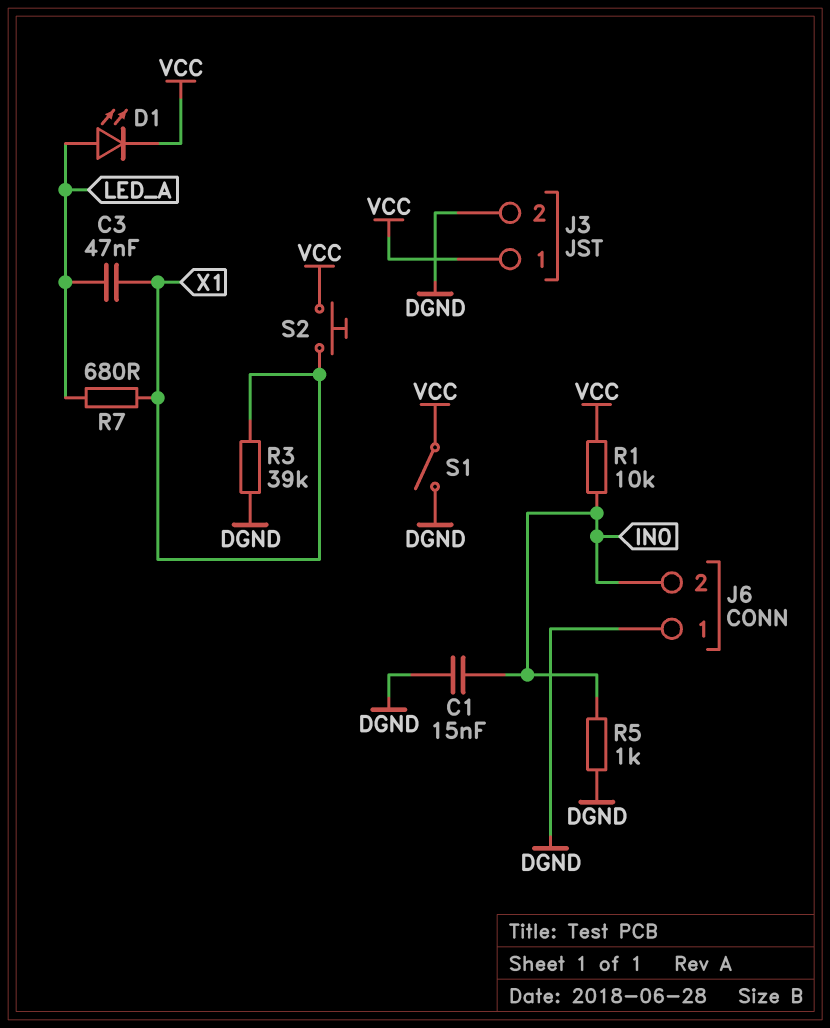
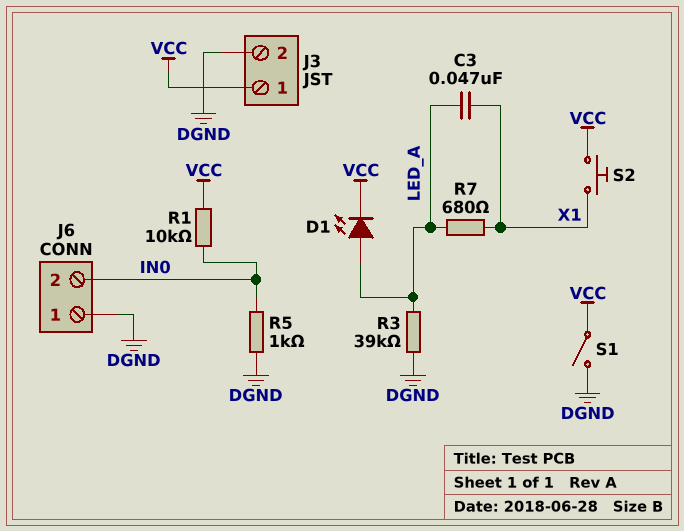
C1: 15nF (DGND, IN0) -> none
R3: 39k (DGND, X1) -> 39k (DGND, LED_A)

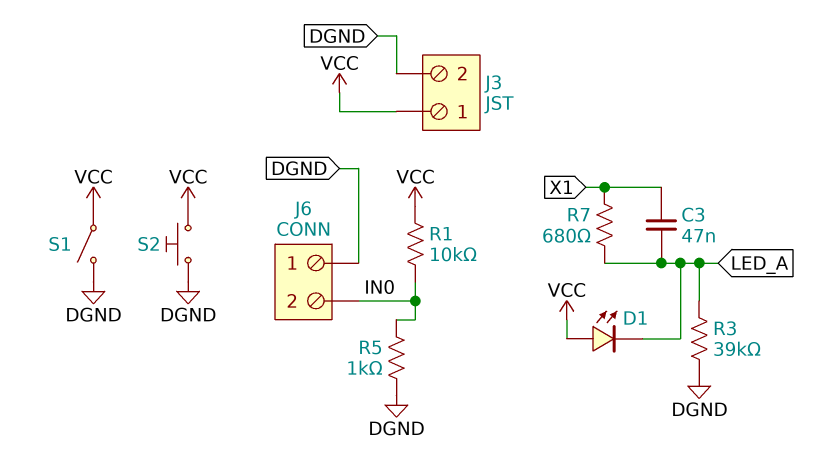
D1: LED (A LED_A, K VCC) -> LED (A VCC, K LED_A)
S2: button (VCC, X1) -> button (DGND, VCC)

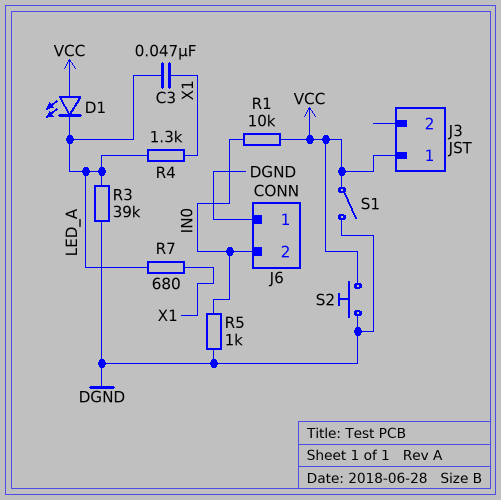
J3 pin 2: DGND -> none
R4: none -> 1.3k (LED_A, X1)

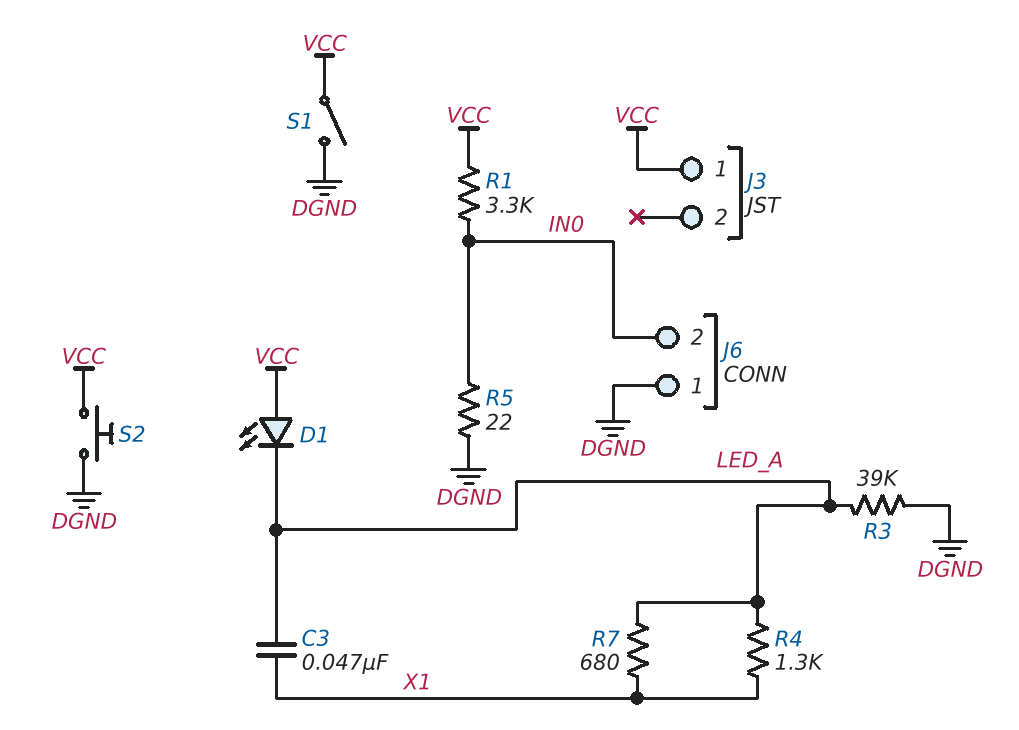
R1: 10k (IN0, VCC) -> 3.3k (IN0, VCC)
R5: 1k (DGND, IN0) -> 22 (DGND, IN0)

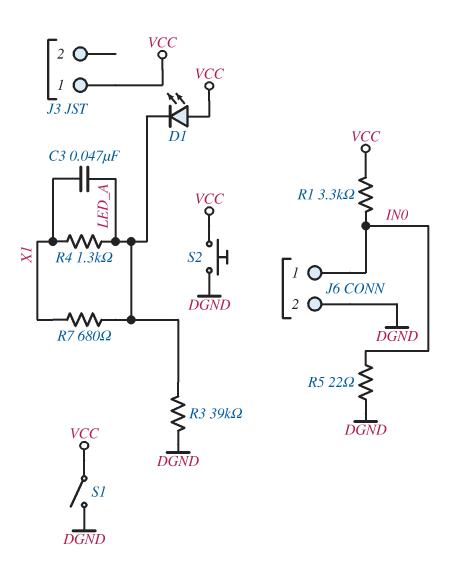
J6 pin 1: DGND -> IN0
J6 pin 2: IN0 -> DGND

